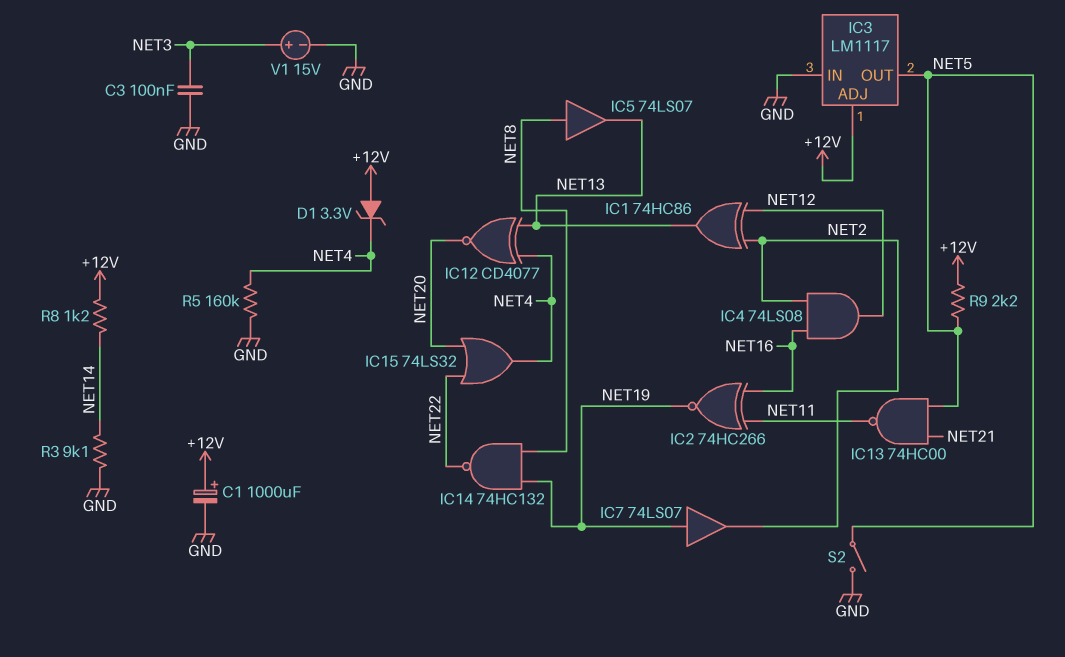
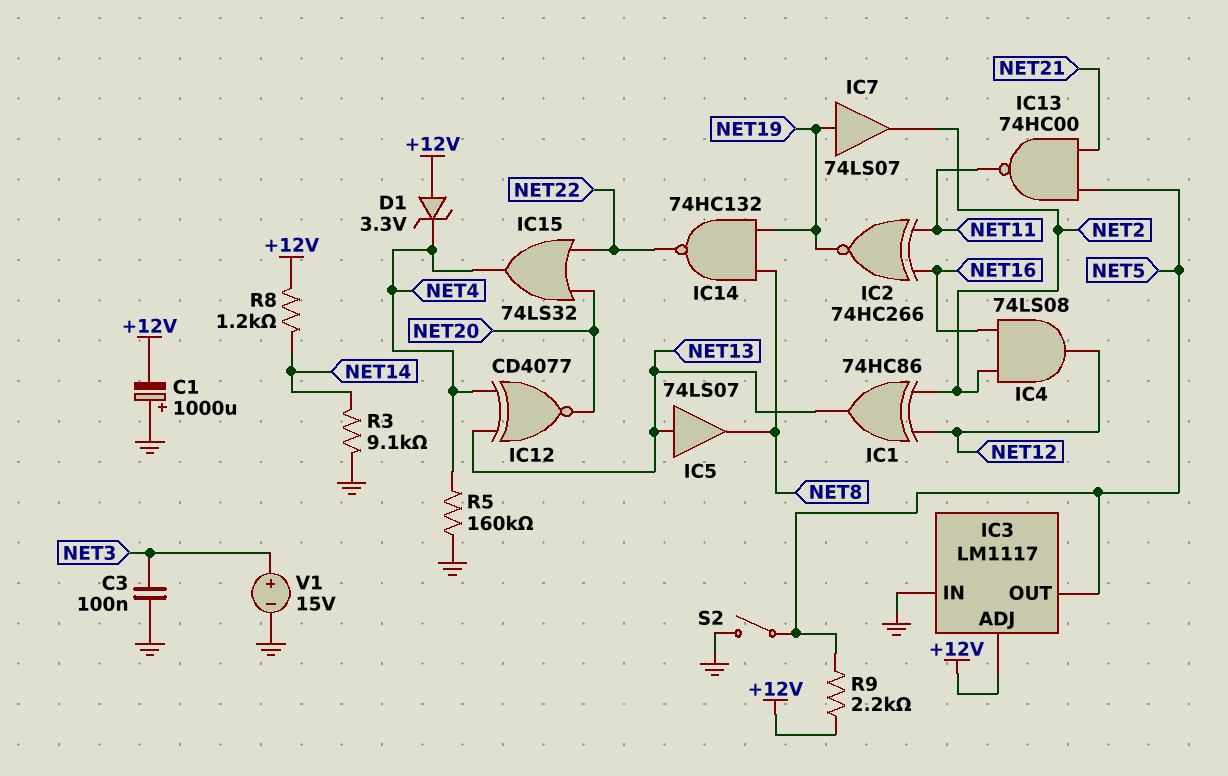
C1: 1000uF (plus +12V, minus GND) -> 1000uF (plus GND, minus +12V)
IC5: buffer 74LS07 (in NET8, out NET13) -> buffer 74LS07 (in NET13, out NET8)

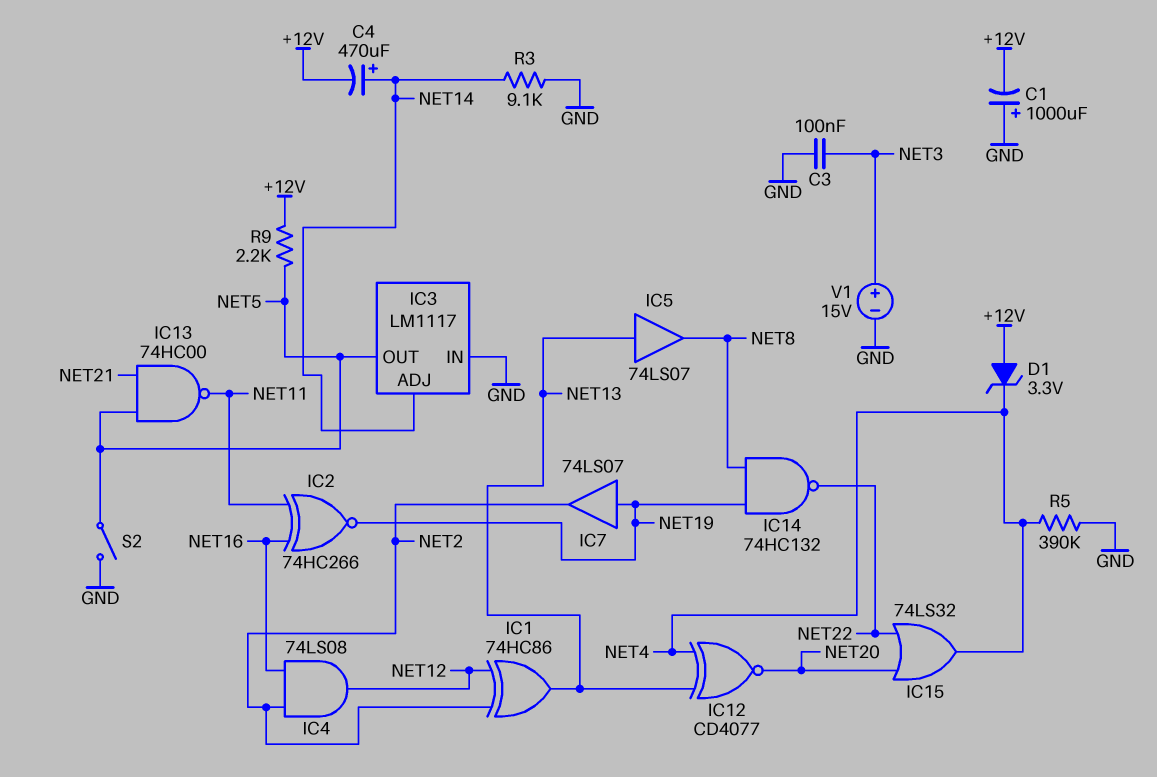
C4: none -> 470uF (plus NET14, minus +12V)
IC3 pin ADJ: +12V -> NET14
R5: 160k (GND, NET4) -> 390k (GND, NET4)
R8: 1.2k (+12V, NET14) -> none

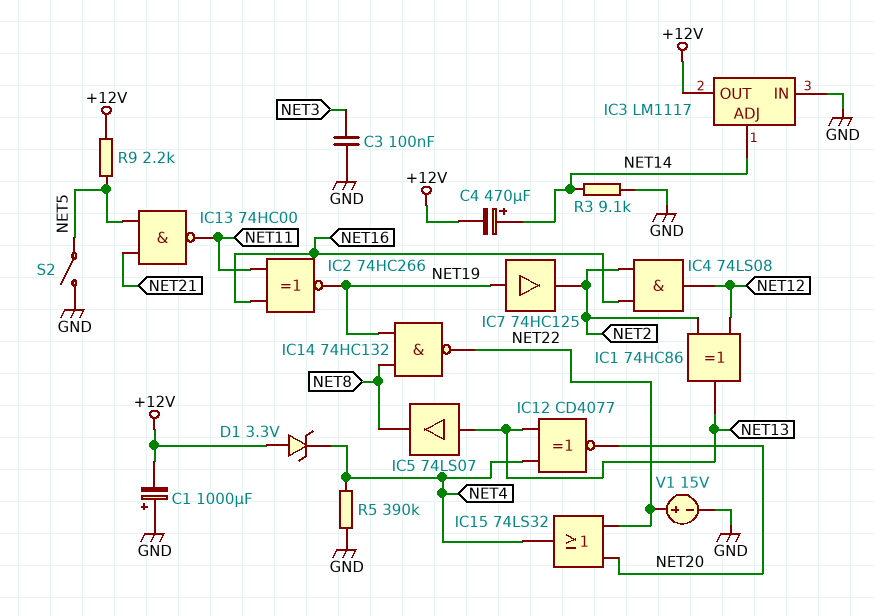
IC3 pin OUT: NET5 -> +12V
IC7: buffer 74LS07 (in NET19, out NET2) -> buffer 74HC125 (in NET19, out NET2)
V1: 15V (plus NET3, minus GND) -> 15V (plus NET22, minus GND)

